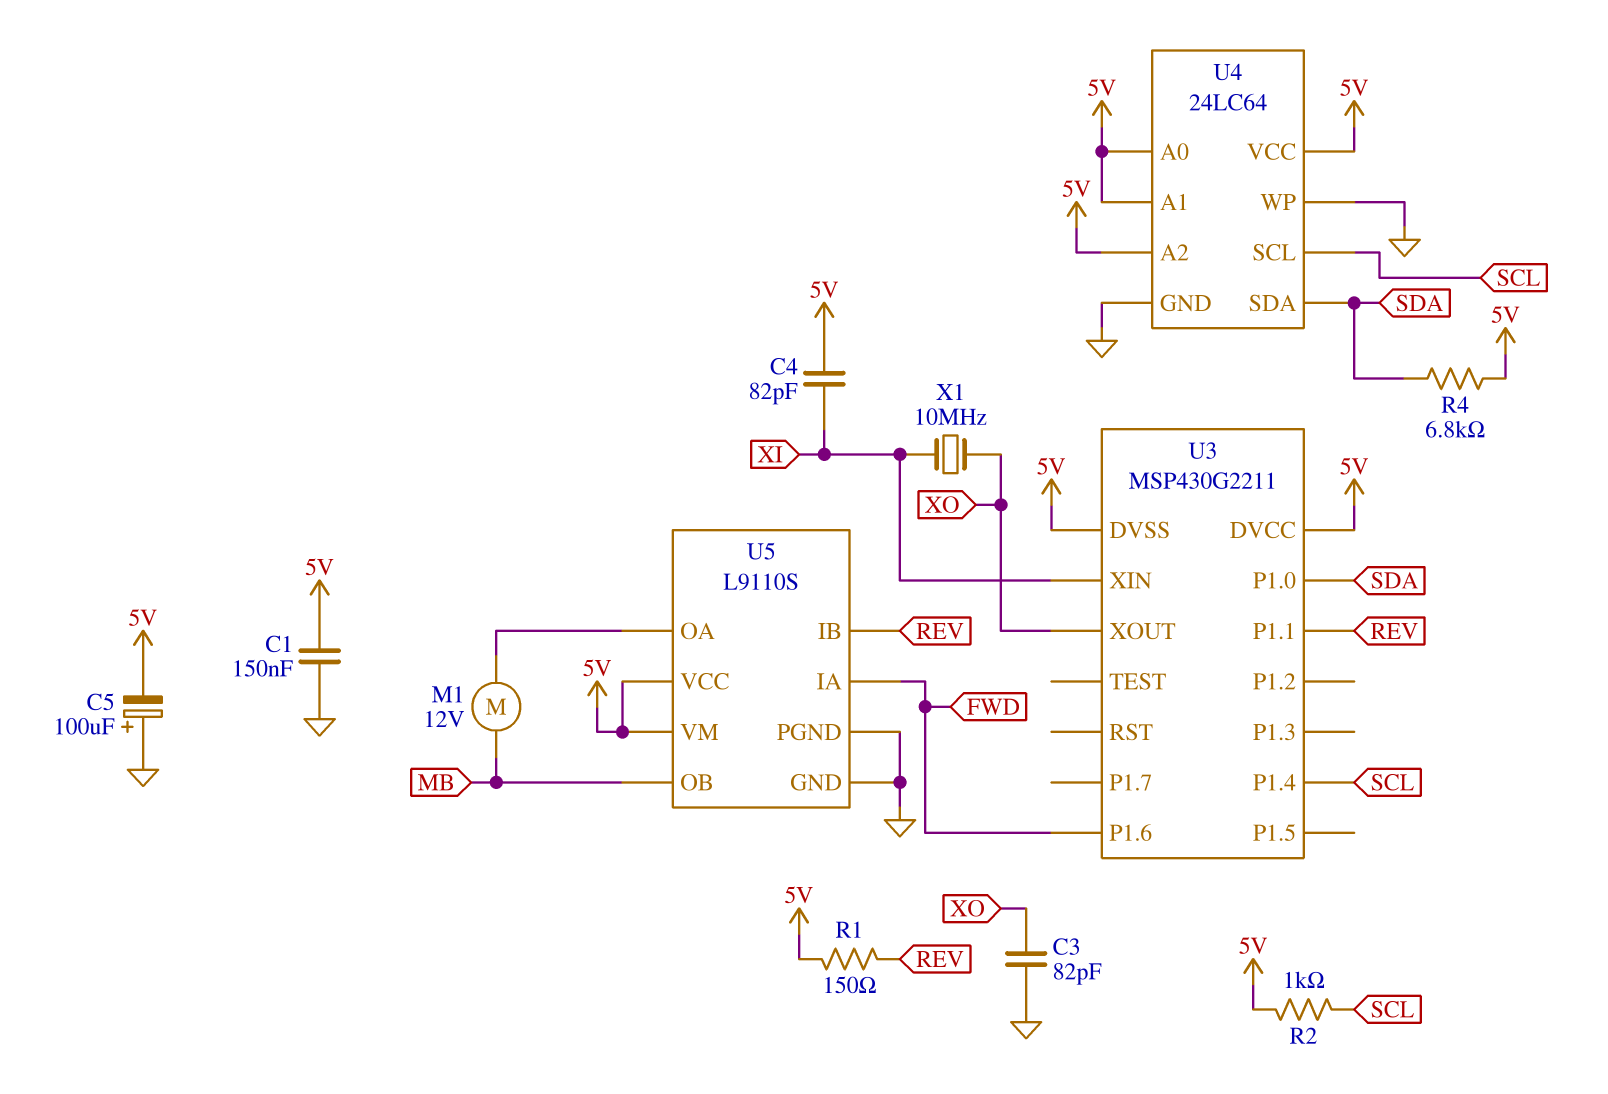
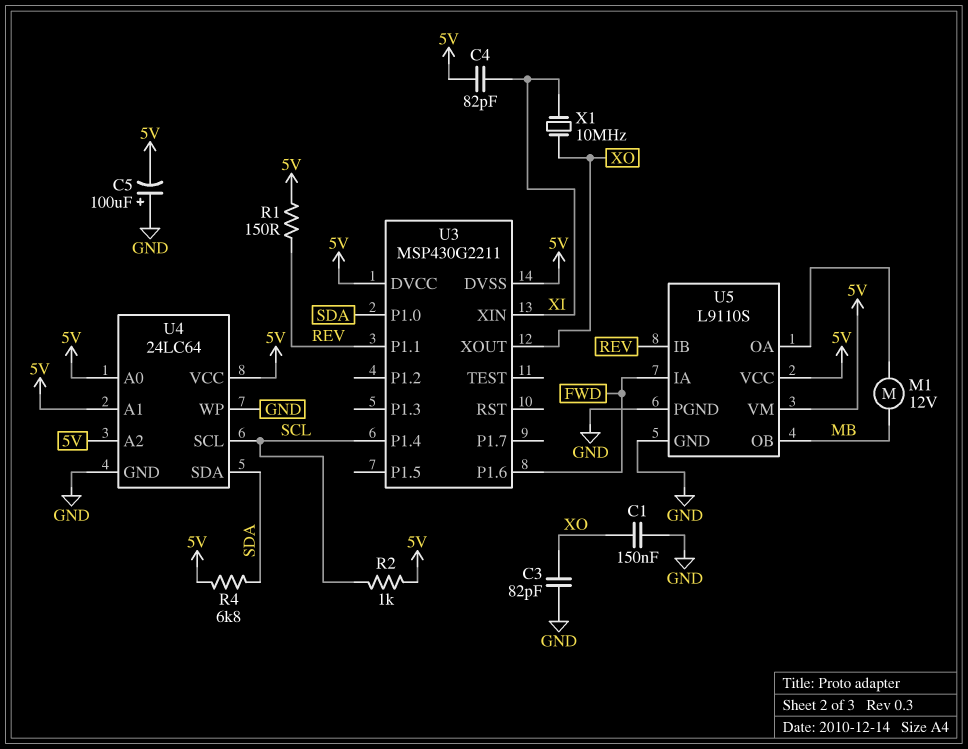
C1: 150nF (5V, GND) -> 150nF (GND, XO)

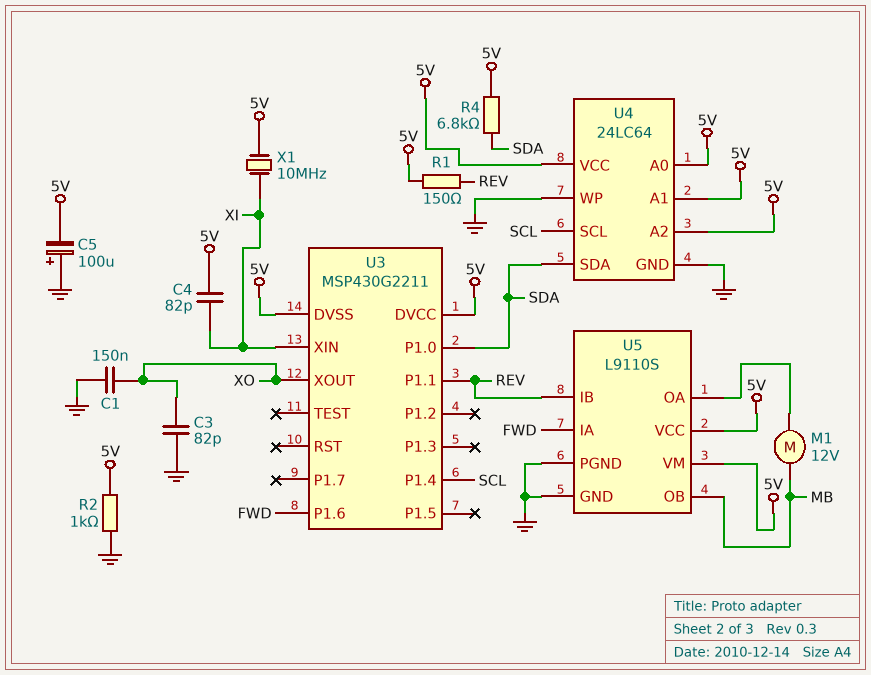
R2: 1k (5V, SCL) -> 1k (5V, GND)
X1: 10MHz (XI, XO) -> 10MHz (5V, XI)

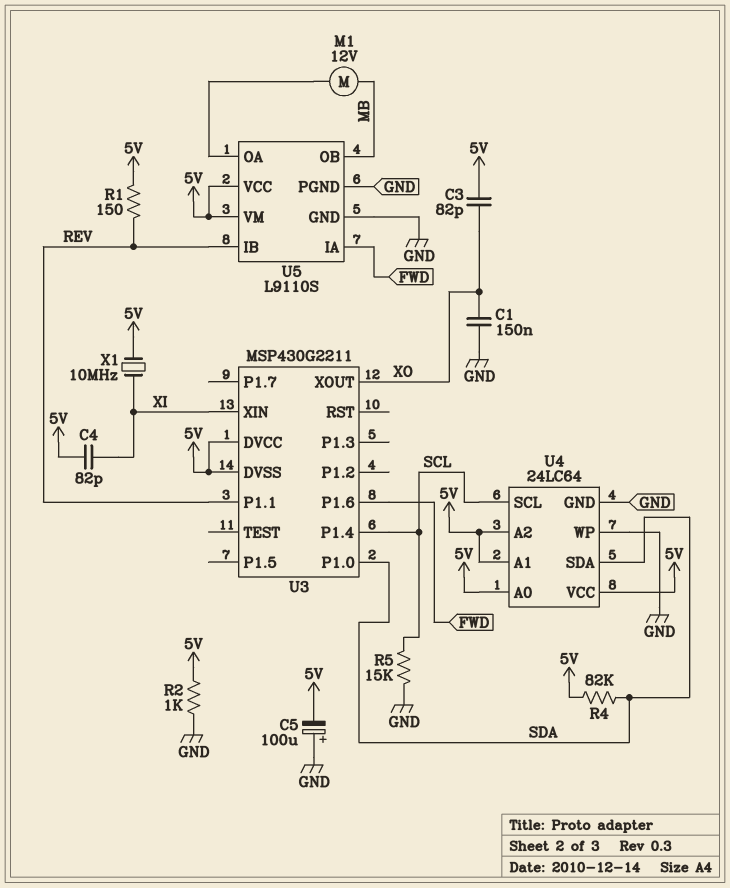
C3: 82pF (GND, XO) -> 82pF (5V, XO)
R4: 6.8k (5V, SDA) -> 82k (5V, SDA)
R5: none -> 15k (GND, SCL)

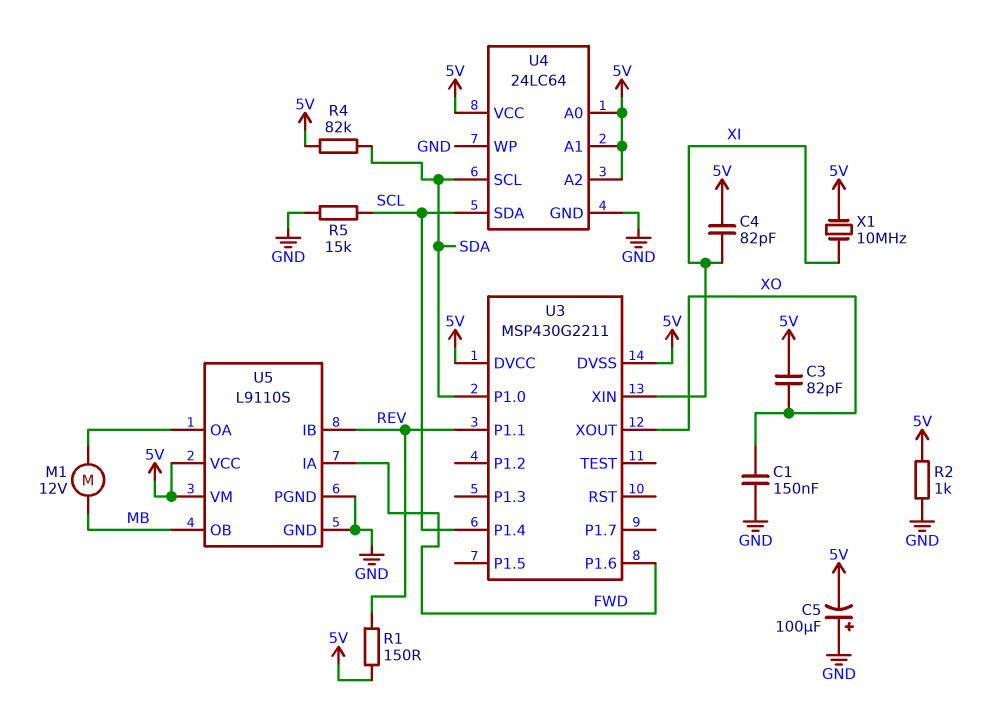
U4 pin SCL: SCL -> SDA
U4 pin SDA: SDA -> SCL

